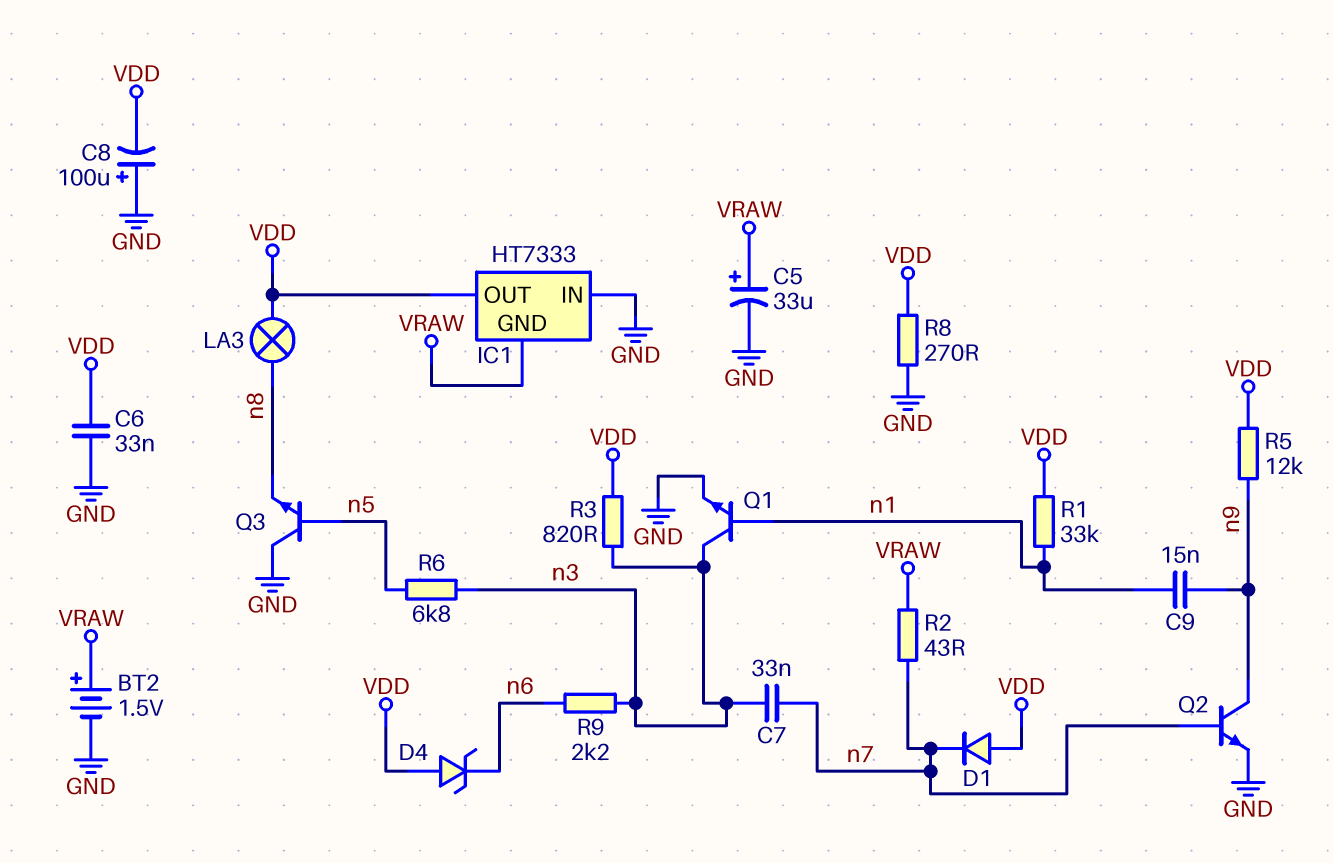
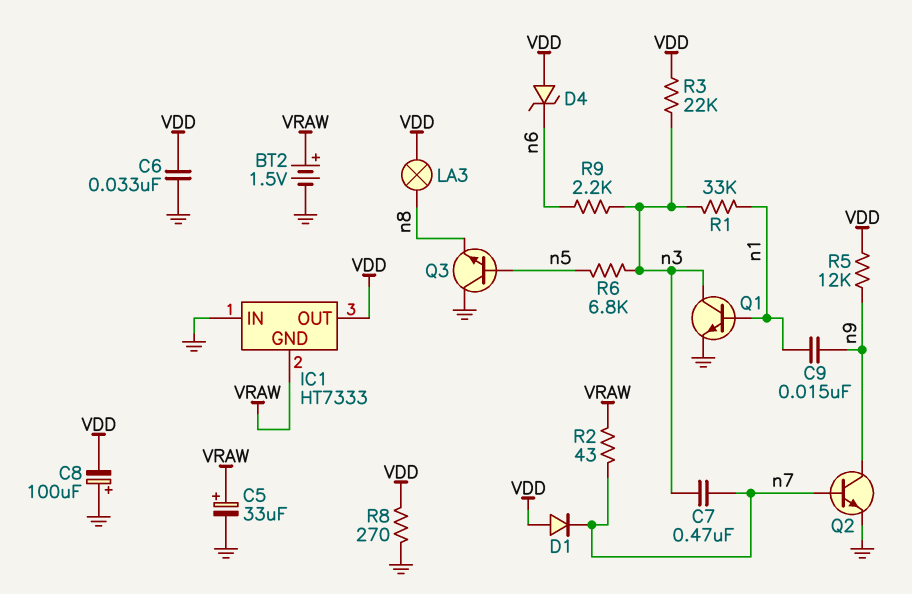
C7: 33nF (n3, n7) -> 470nF (n3, n7)
R1: 33k (VDD, n1) -> 33k (n1, n3)
R3: 820 (VDD, n3) -> 22k (VDD, n3)

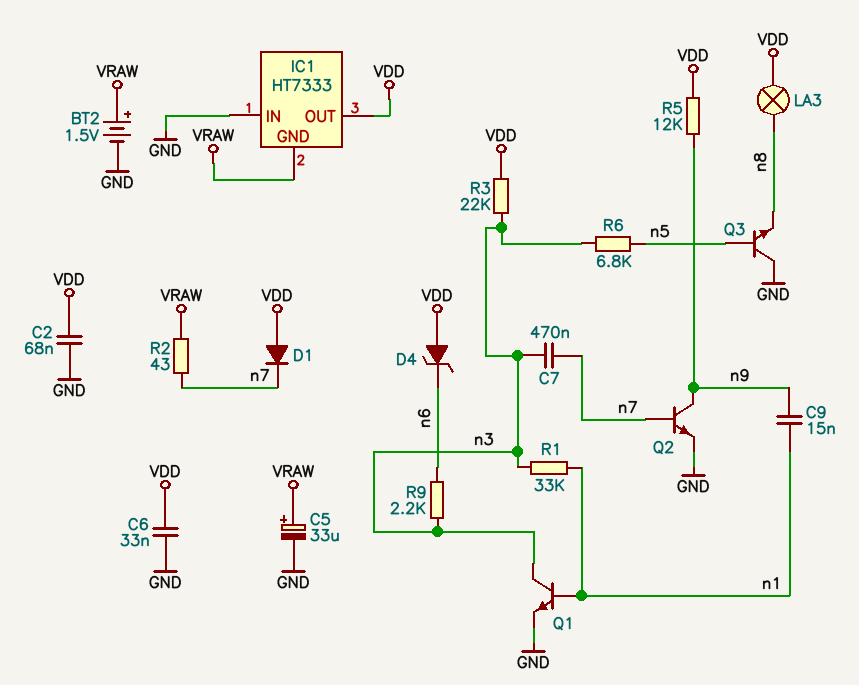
C2: none -> 68nF (GND, VDD)
C8: 100uF (plus GND, minus VDD) -> none
R8: 270 (GND, VDD) -> none

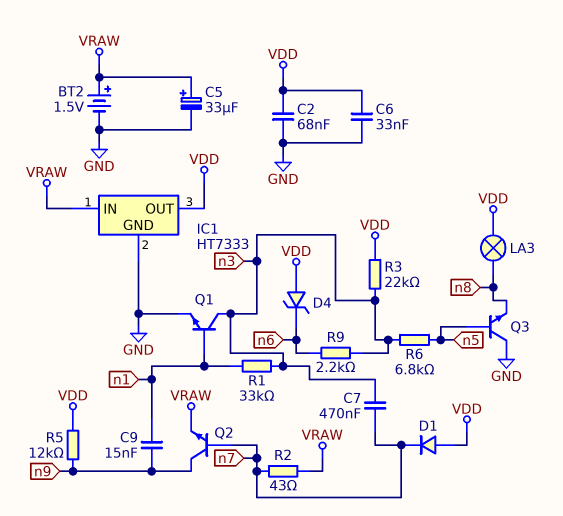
IC1 pin GND: VRAW -> GND
IC1 pin IN: GND -> VRAW
Q2: NPN (B n7, C n9, E GND) -> NPN (B n7, C n9, E VRAW)

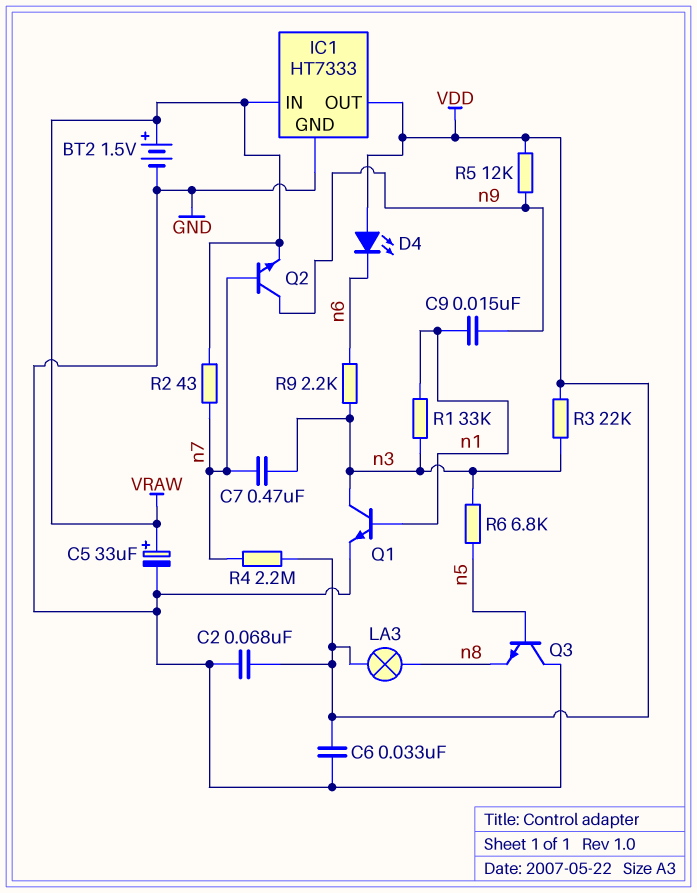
D1: diode (A VDD, K n7) -> none
D4: zener (A VDD, K n6) -> LED (A VDD, K n6)
R4: none -> 2.2M (VDD, n7)

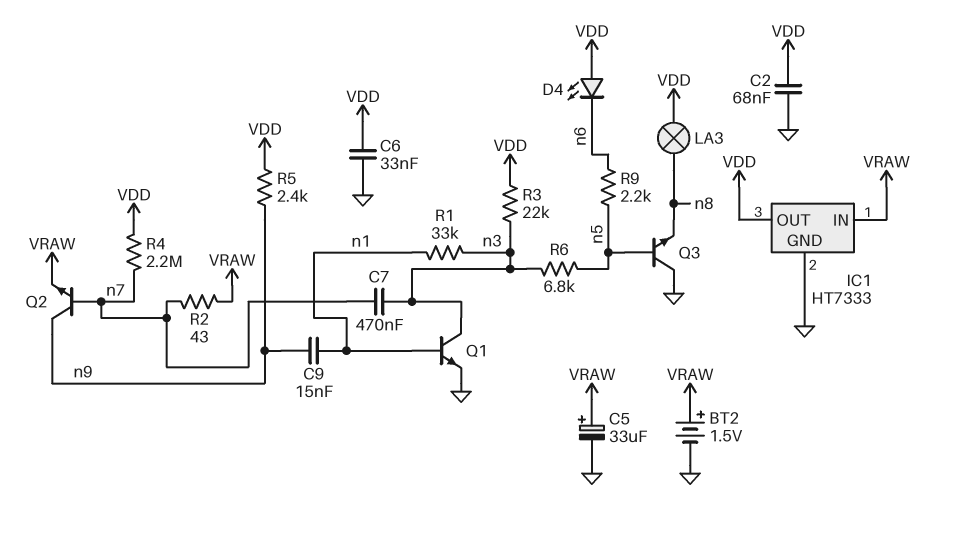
R5: 12k (VDD, n9) -> 2.4k (VDD, n9)
R9: 2.2k (n3, n6) -> 2.2k (n5, n6)

